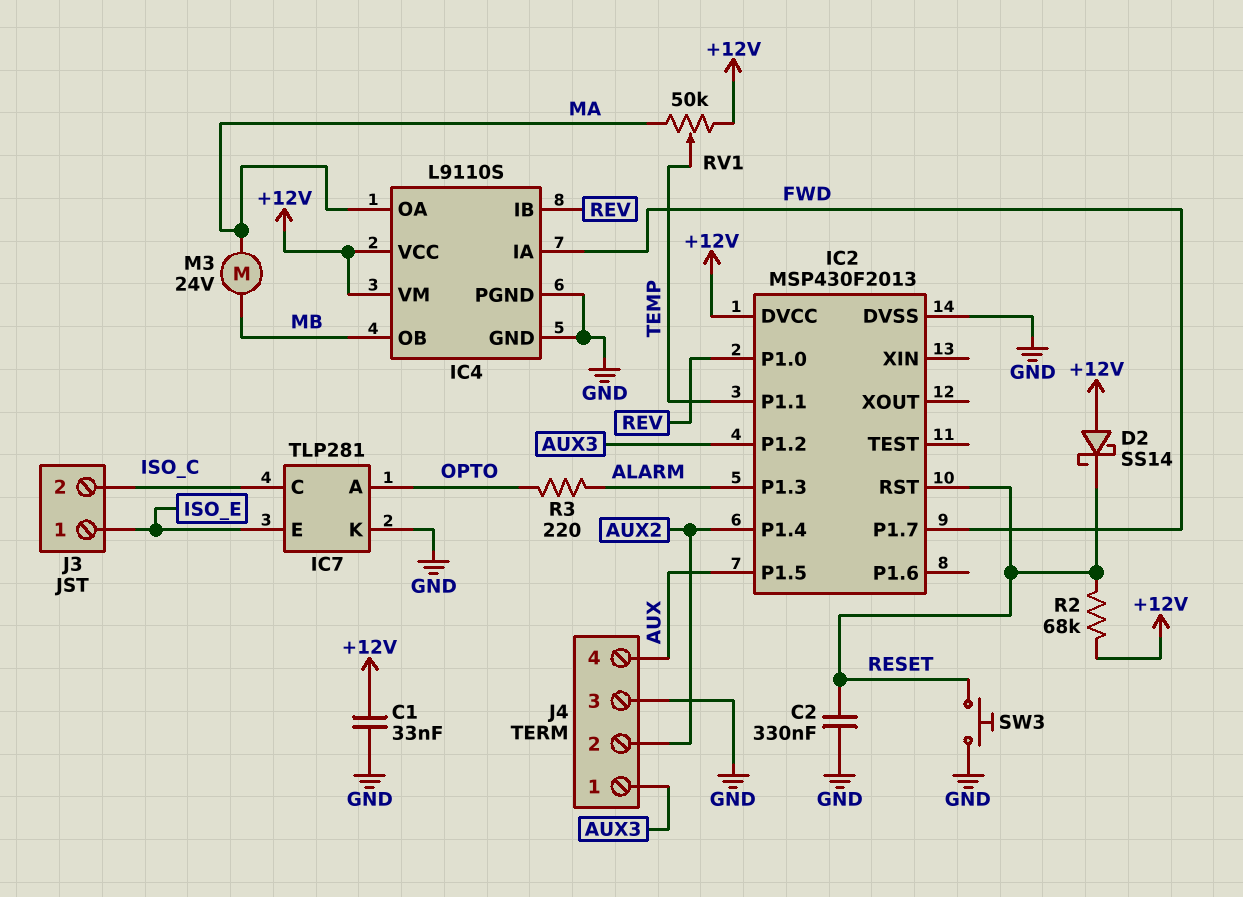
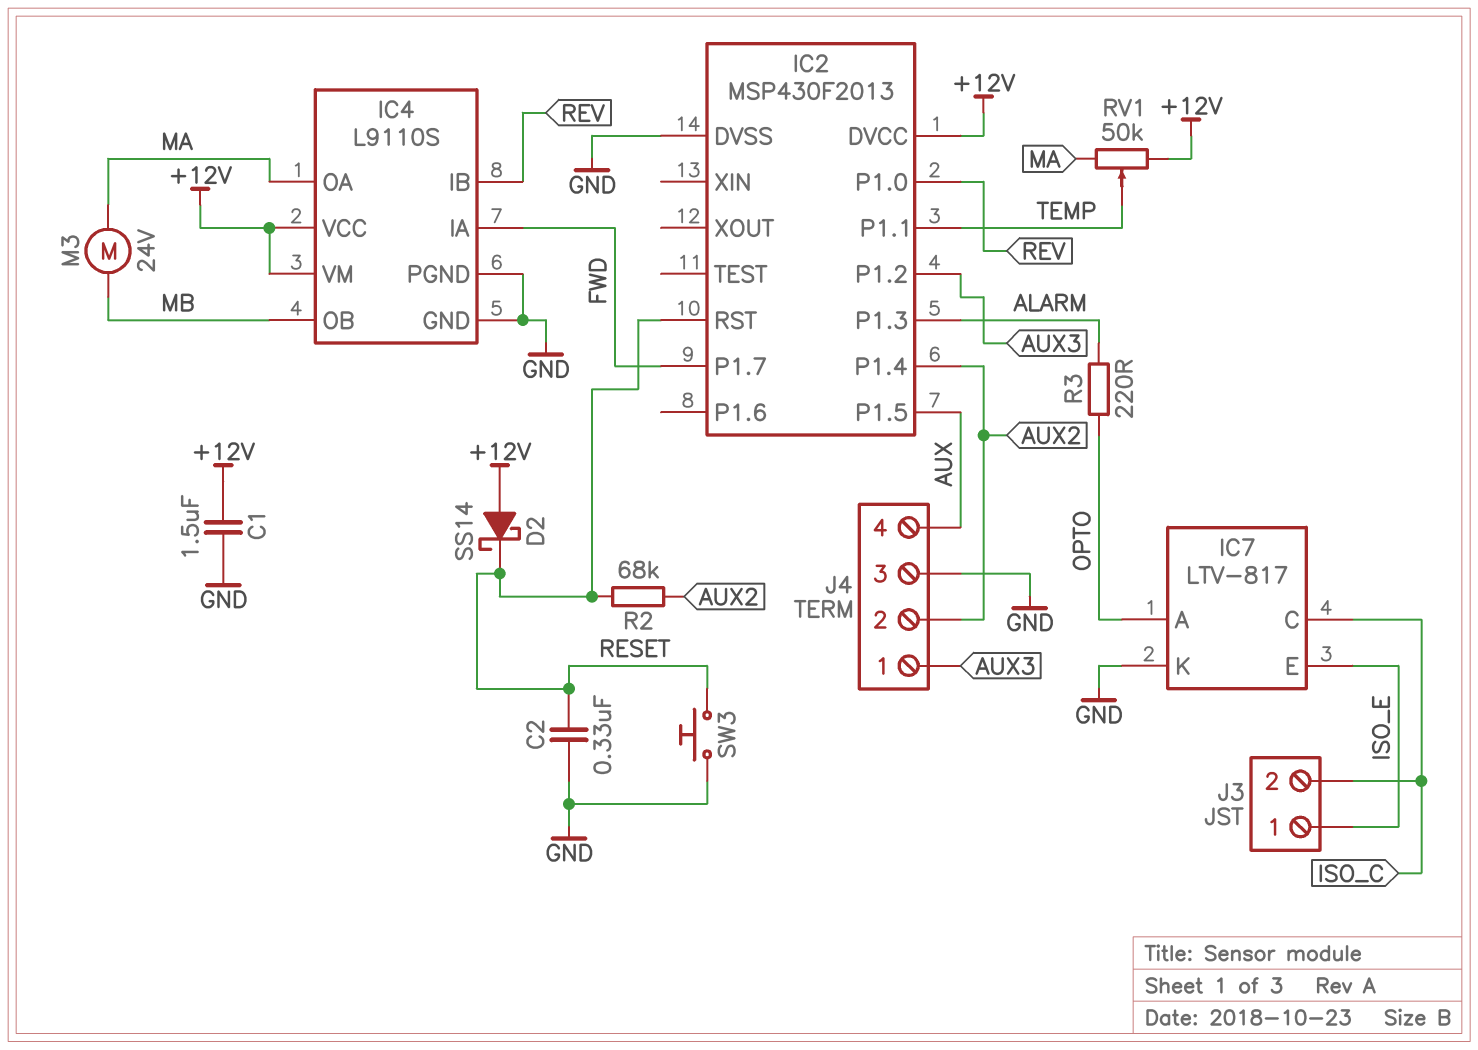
C1: 33nF (+12V, GND) -> 1.5uF (+12V, GND)
IC7: TLP281 -> LTV-817
R2: 68k (+12V, RESET) -> 68k (AUX2, RESET)

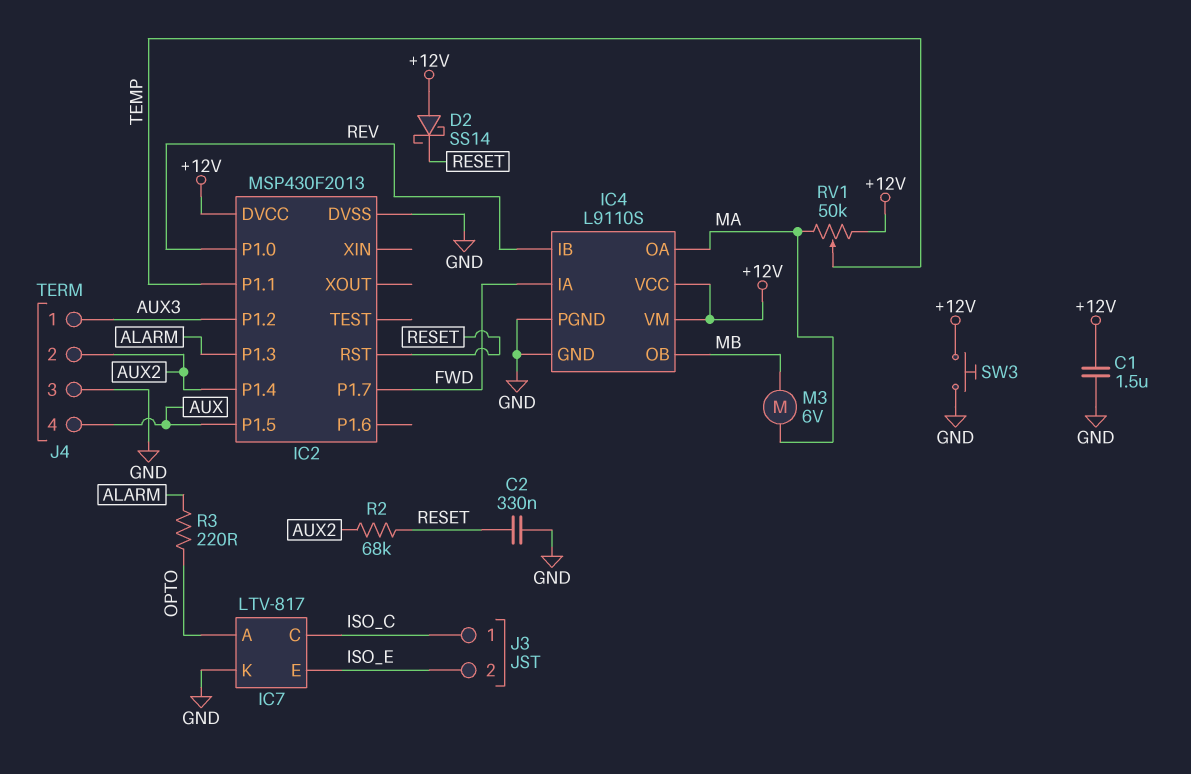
J3 pin 1: ISO_E -> ISO_C
J3 pin 2: ISO_C -> ISO_E
M3: motor 24V (MA, MB) -> motor 6V (MA, MB)
SW3: button (GND, RESET) -> button (+12V, GND)

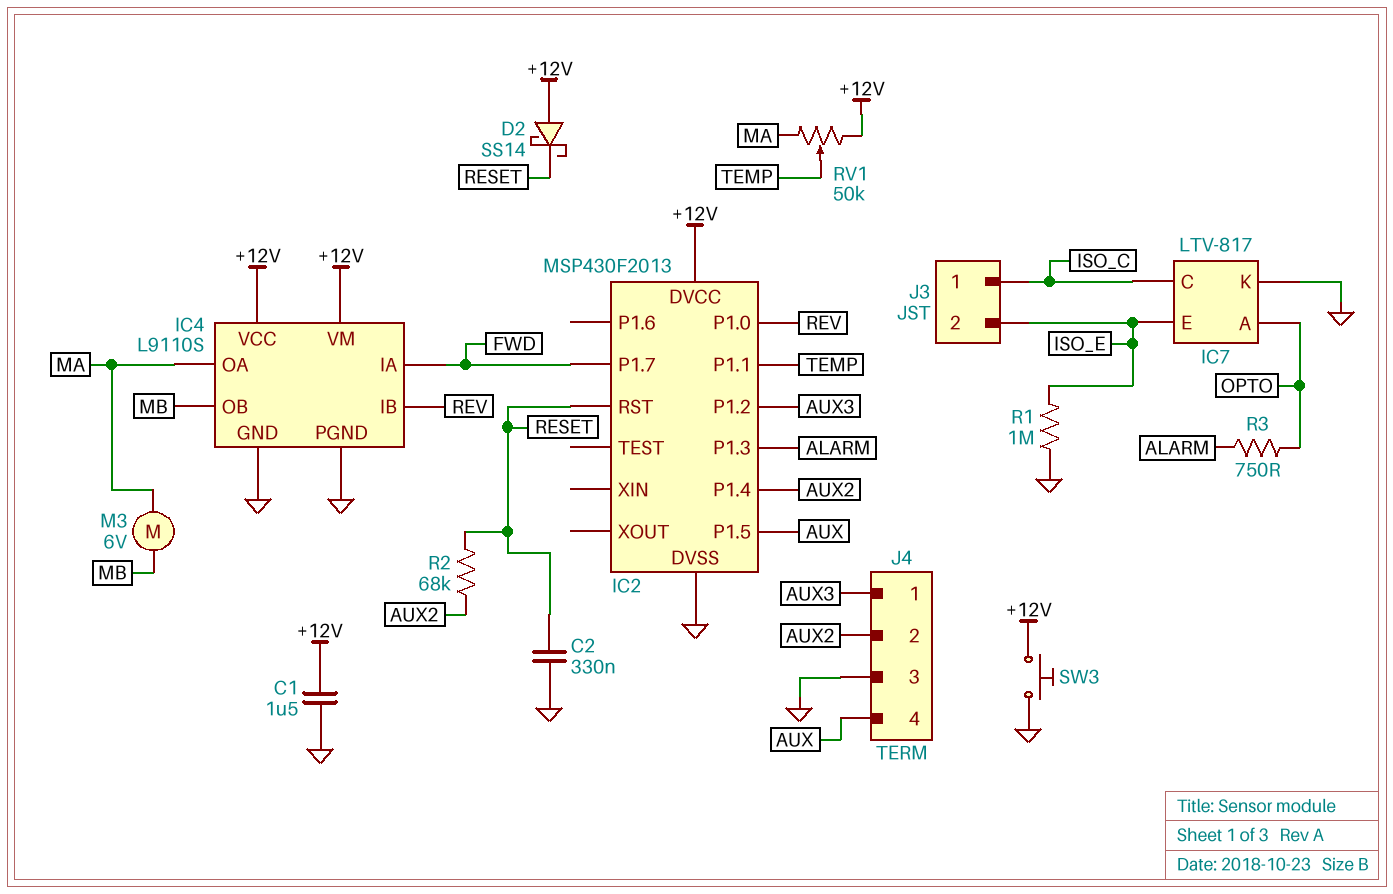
R1: none -> 1M (GND, ISO_E)
R3: 220 (ALARM, OPTO) -> 750 (ALARM, OPTO)

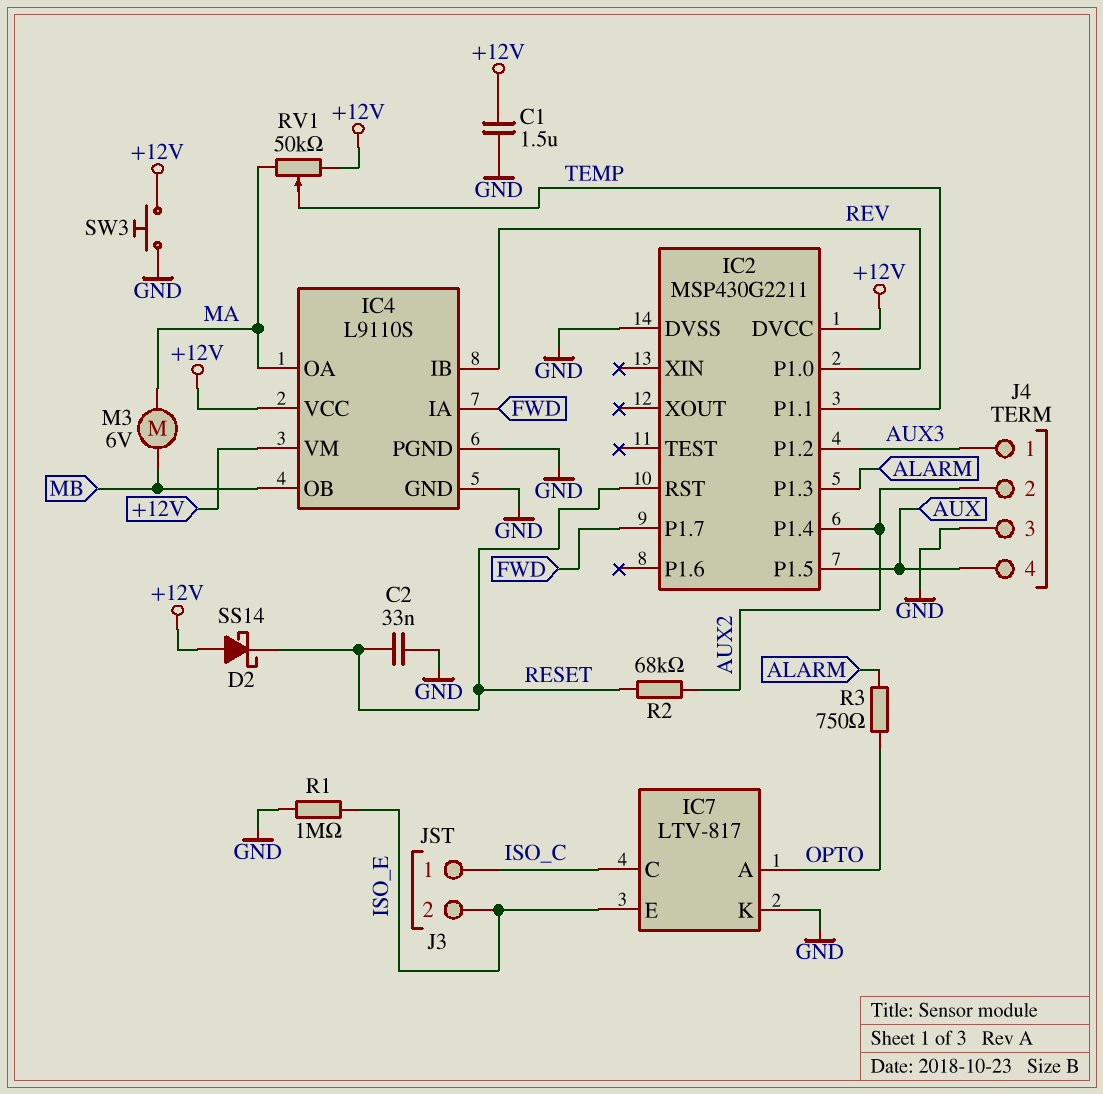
C2: 330nF (GND, RESET) -> 33nF (GND, RESET)
IC2: MSP430F2013 -> MSP430G2211

